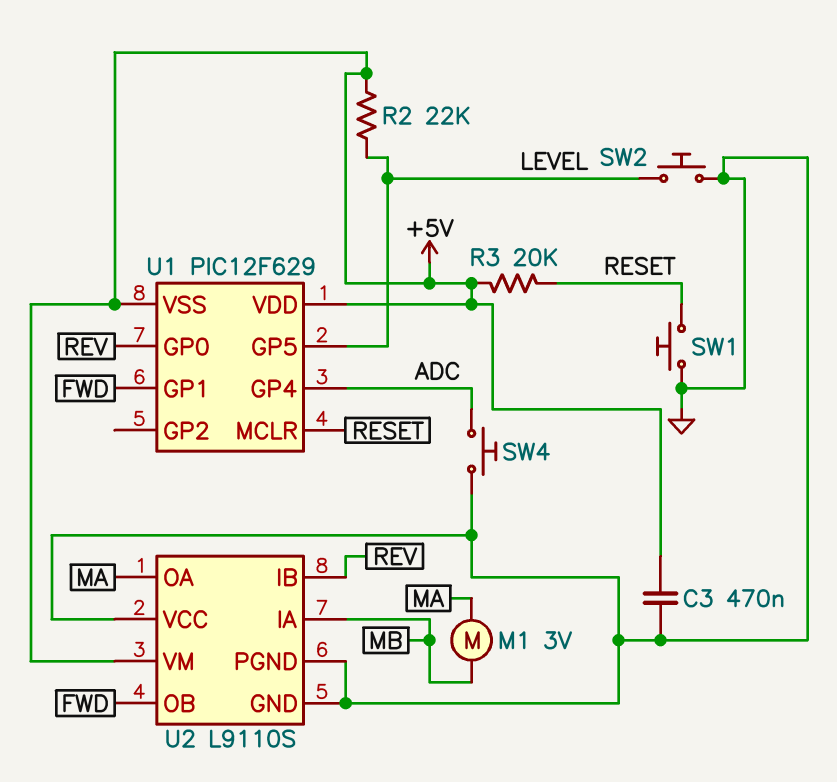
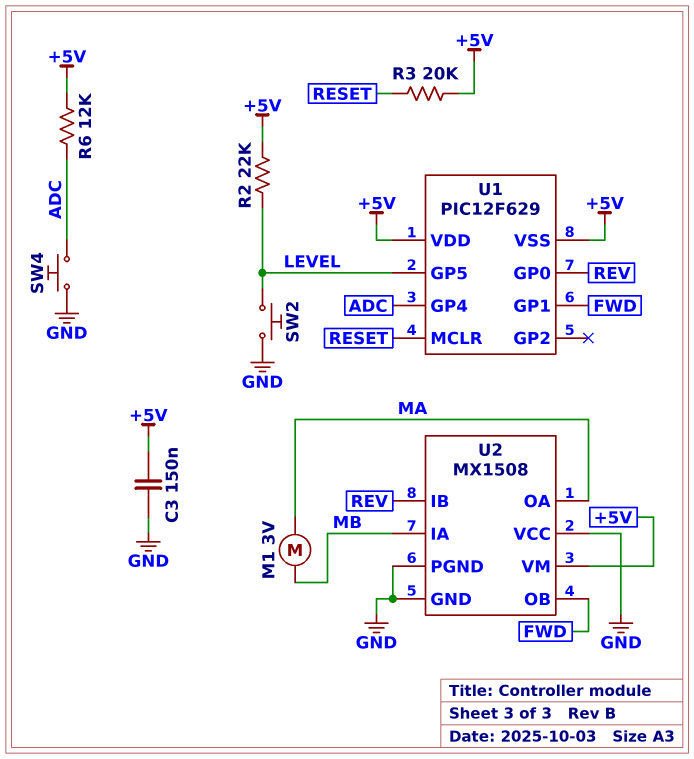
C3: 470nF (+5V, GND) -> 150nF (+5V, GND)
R6: none -> 12k (+5V, ADC)
SW1: button (GND, RESET) -> none
U2: L9110S -> MX1508

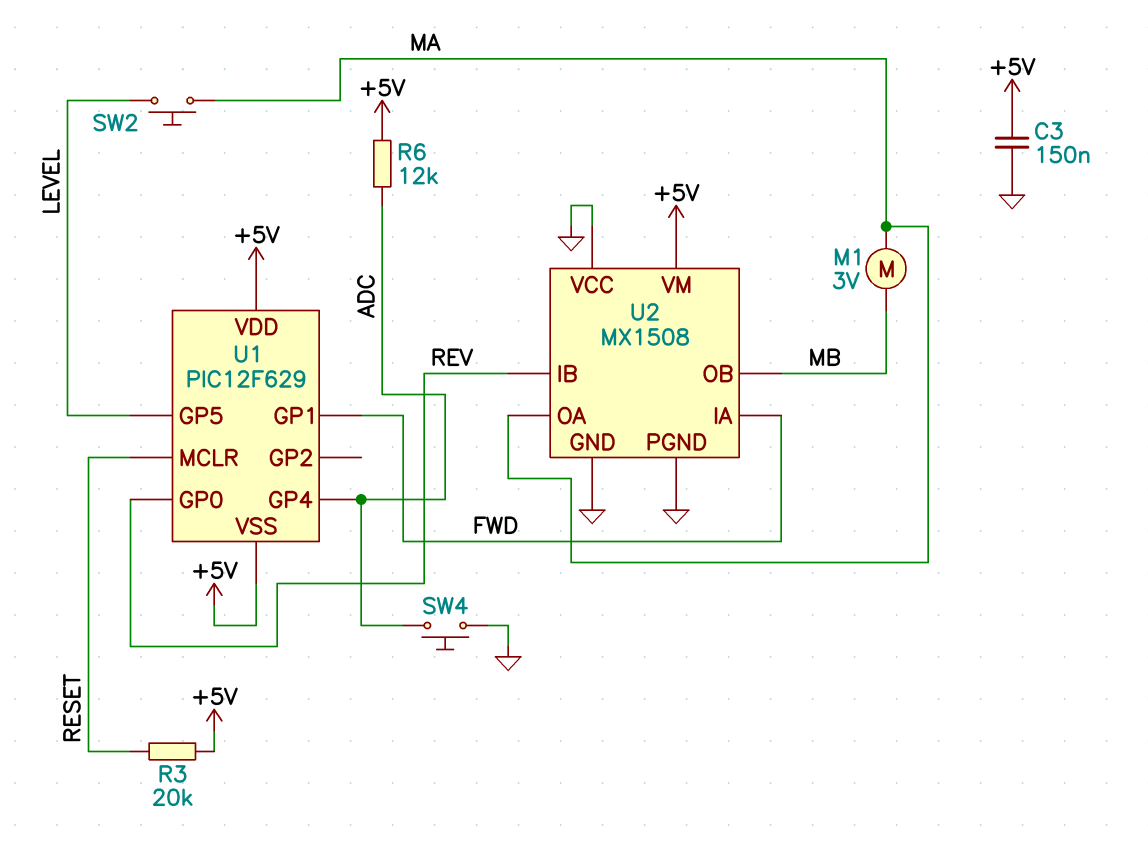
R2: 22k (+5V, LEVEL) -> none
SW2: button (GND, LEVEL) -> button (LEVEL, MA)
U2 pin IA: MB -> FWD
U2 pin OB: FWD -> MB

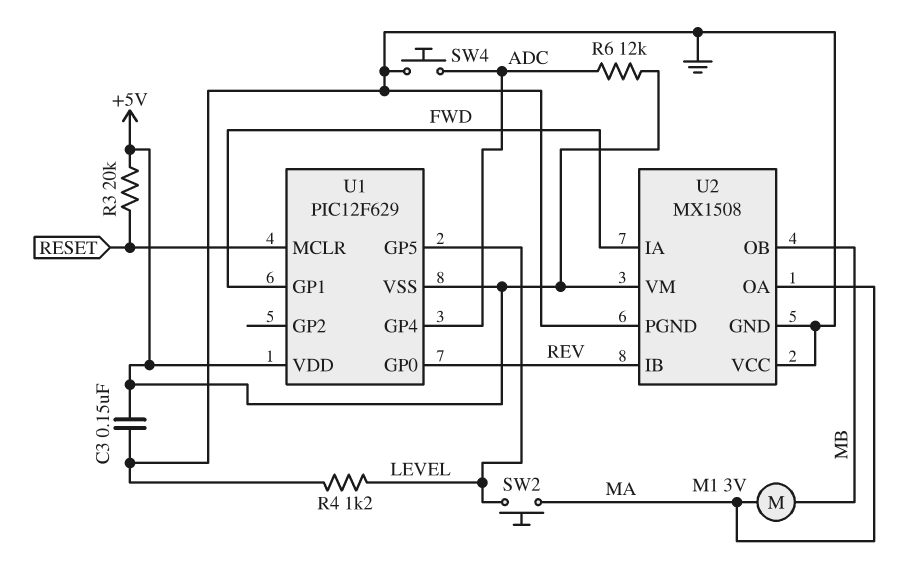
R4: none -> 1.2k (GND, LEVEL)

